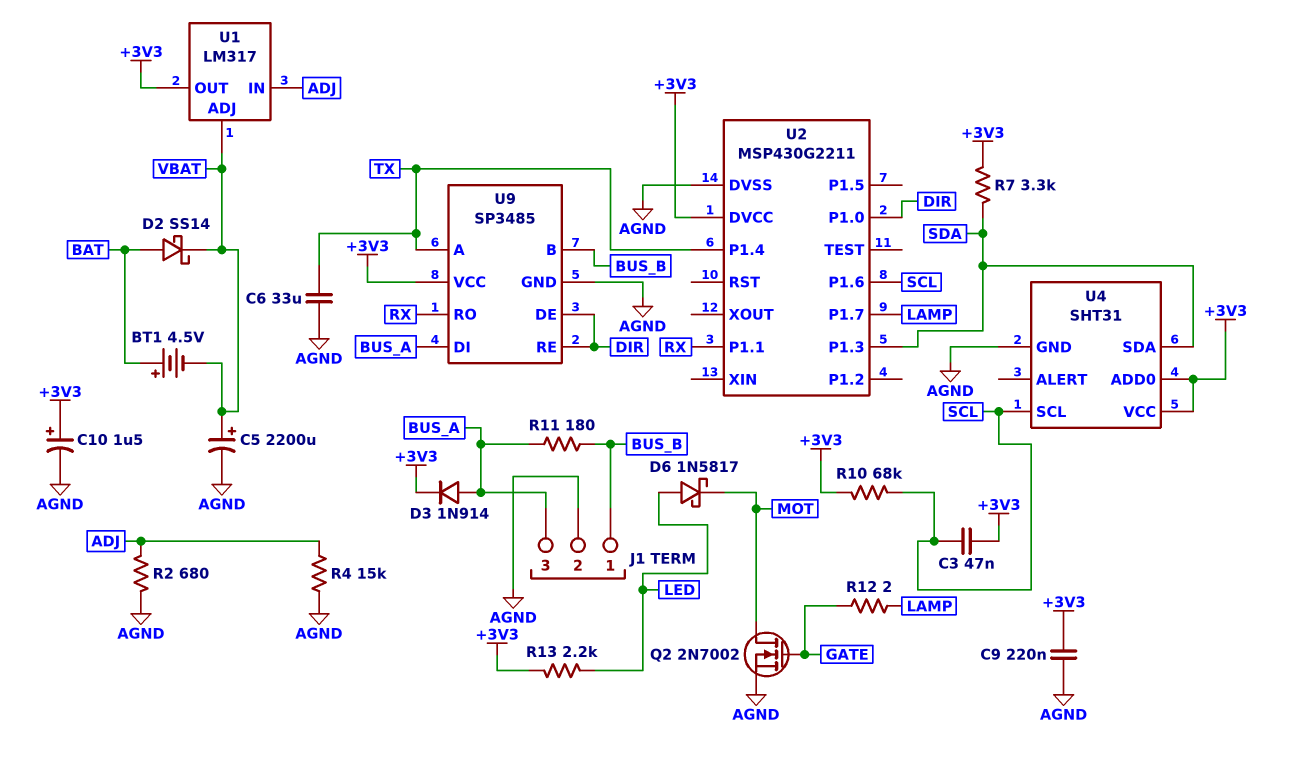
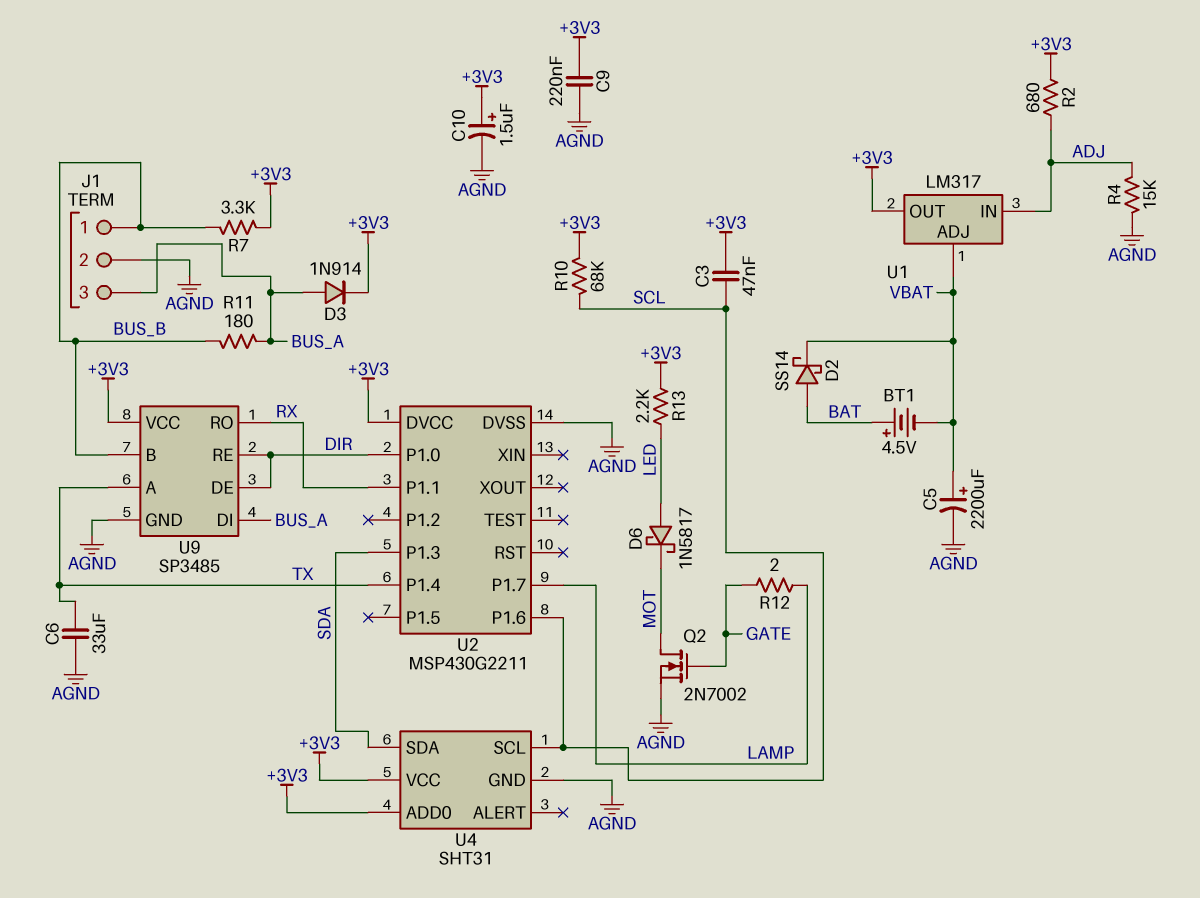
R2: 680 (ADJ, AGND) -> 680 (+3V3, ADJ)
R7: 3.3k (+3V3, SDA) -> 3.3k (+3V3, BUS_B)

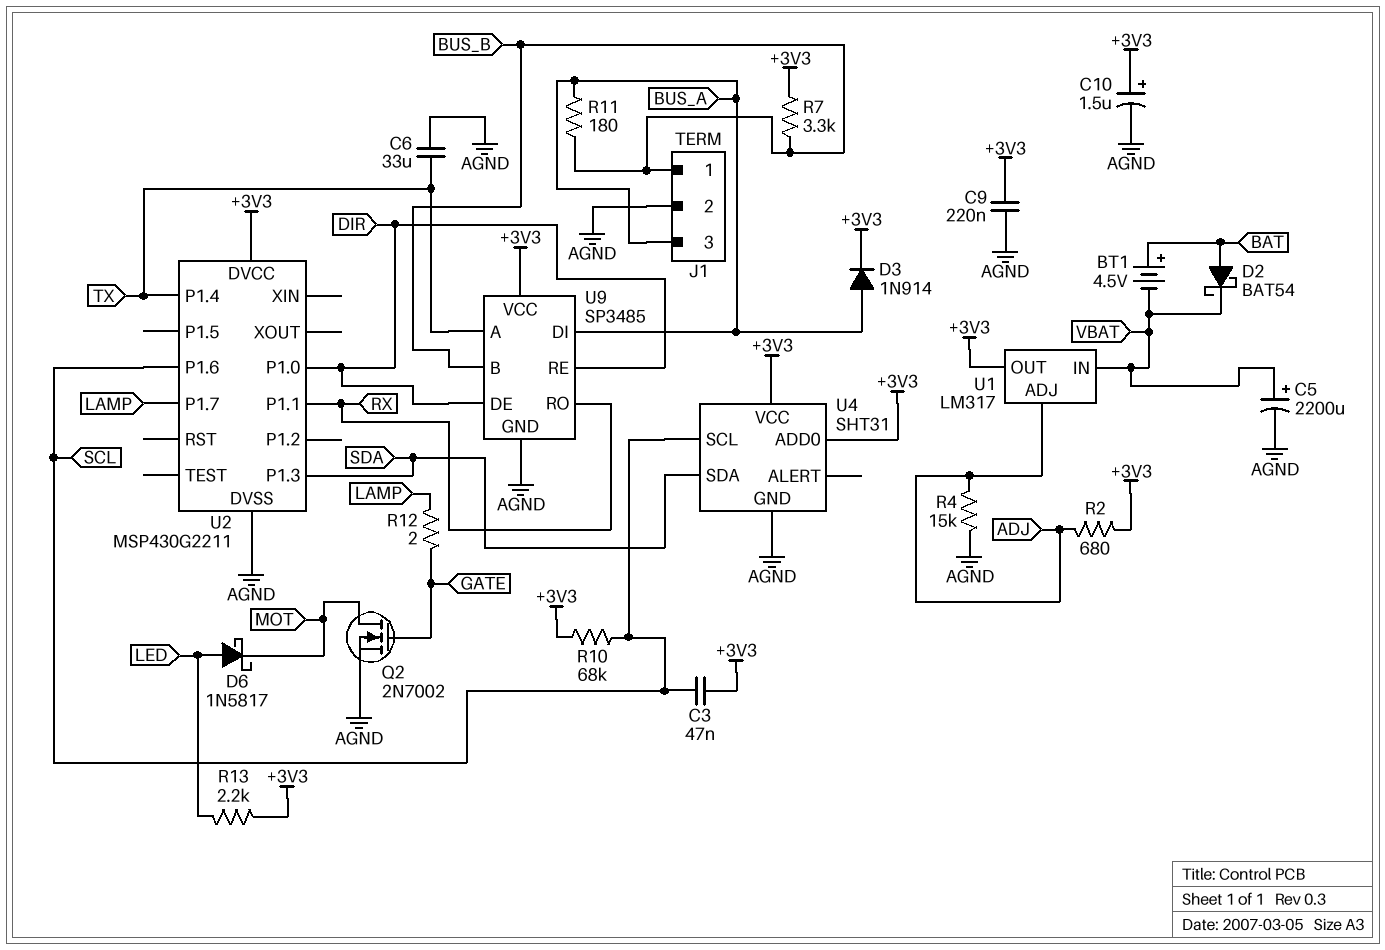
D2: schottky SS14 (A BAT, K VBAT) -> schottky BAT54 (A BAT, K VBAT)
U1 pin ADJ: VBAT -> ADJ
U1 pin IN: ADJ -> VBAT

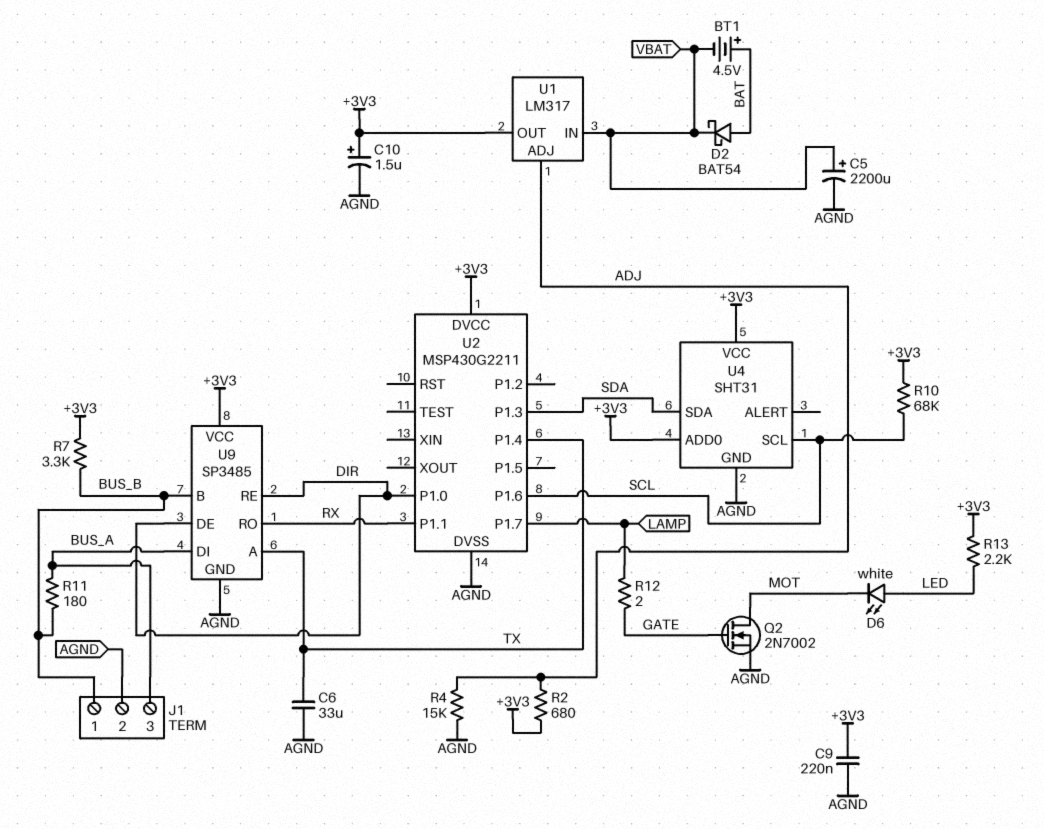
C3: 47nF (+3V3, SCL) -> none
D3: diode 1N914 (A BUS_A, K +3V3) -> none
D6: schottky 1N5817 (A LED, K MOT) -> LED white (A LED, K MOT)

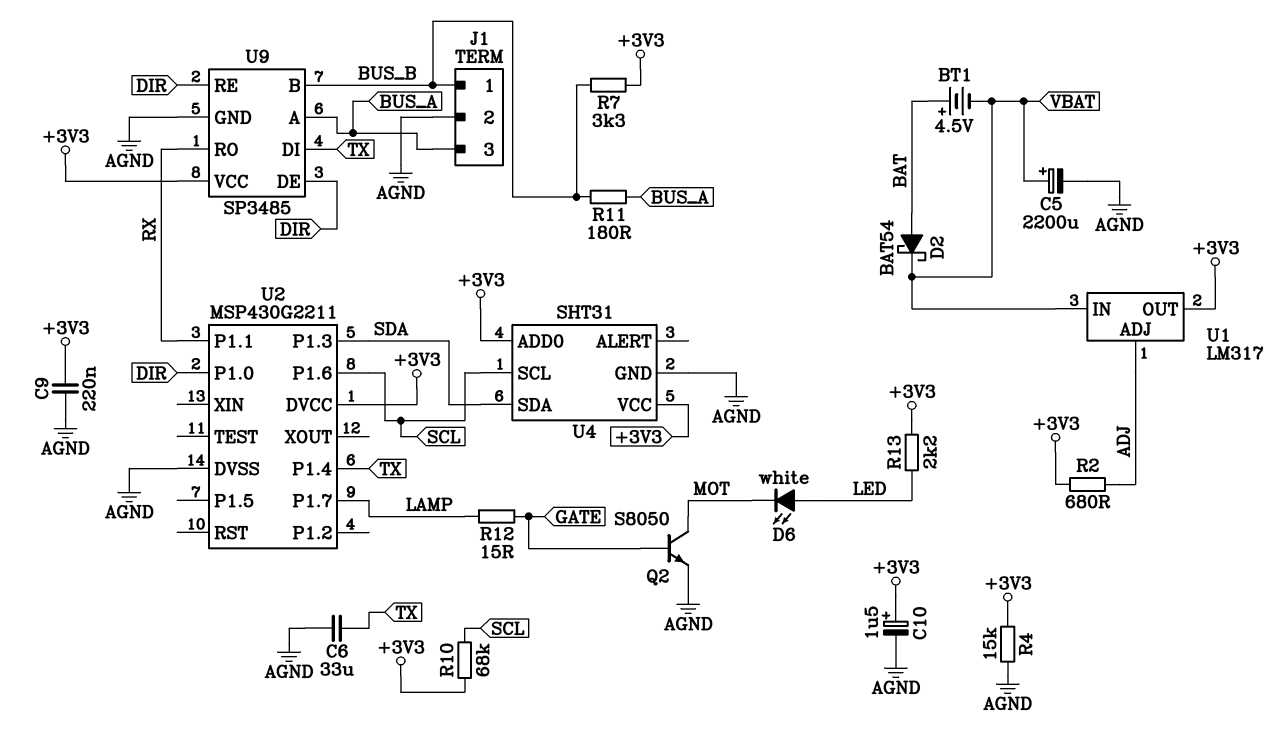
Q2: NMOS 2N7002 (G GATE, D MOT, S AGND) -> NPN S8050 (B GATE, C MOT, E AGND)
R4: 15k (ADJ, AGND) -> 15k (+3V3, AGND)
R12: 2 (GATE, LAMP) -> 15 (GATE, LAMP)
U9 pin A: TX -> BUS_A
U9 pin DI: BUS_A -> TX

